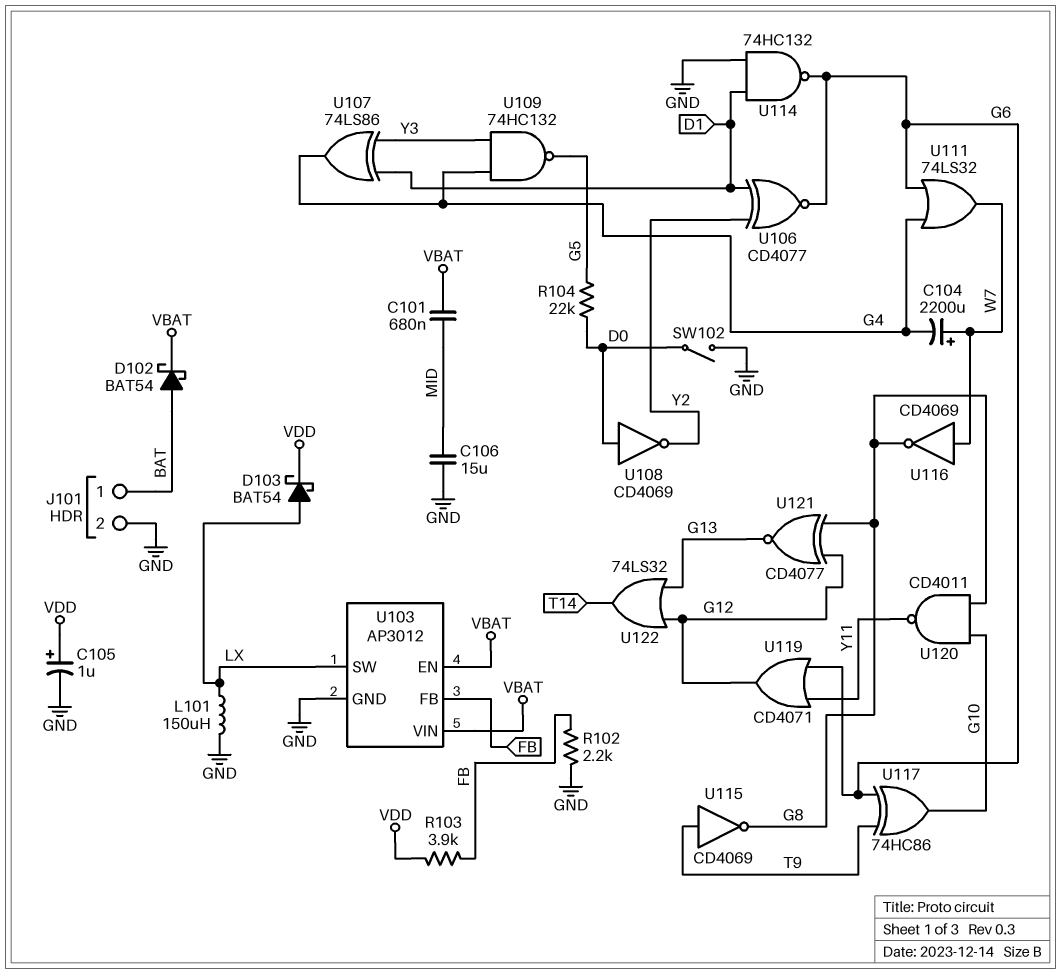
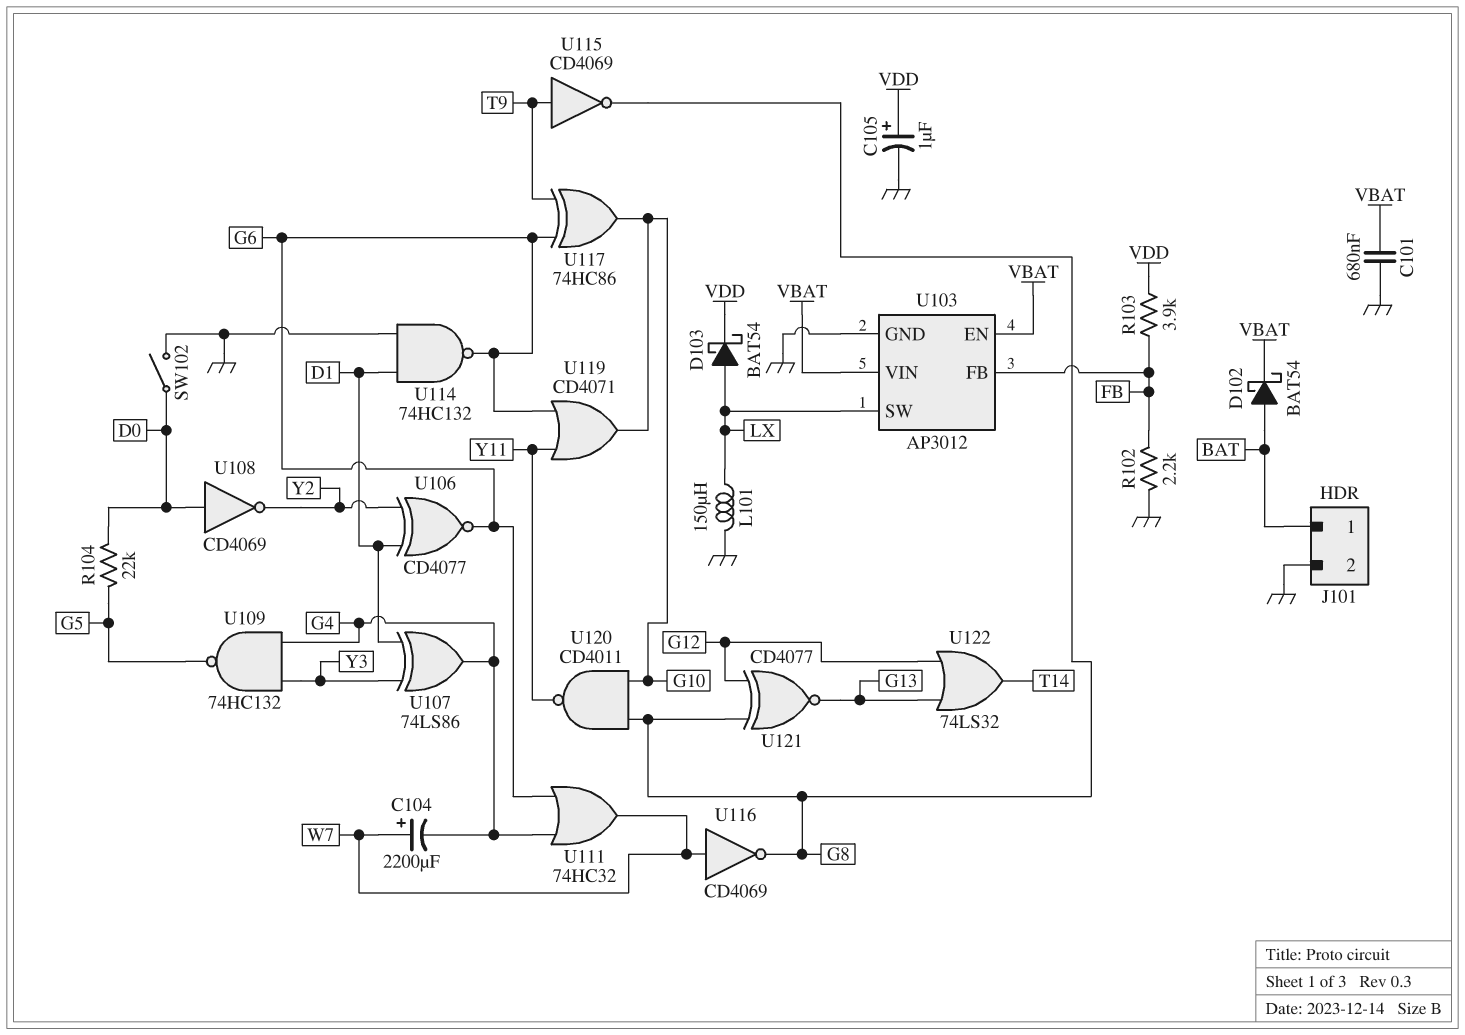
C101: 680nF (MID, VBAT) -> 680nF (GND, VBAT)
C106: 15uF (GND, MID) -> none
U111: OR 74LS32 (in G4, in G6, out W7) -> OR 74HC32 (in G4, in G6, out W7)
U119: OR CD4071 (in G6, in Y11, out G12) -> OR CD4071 (in G6, in Y11, out G10)

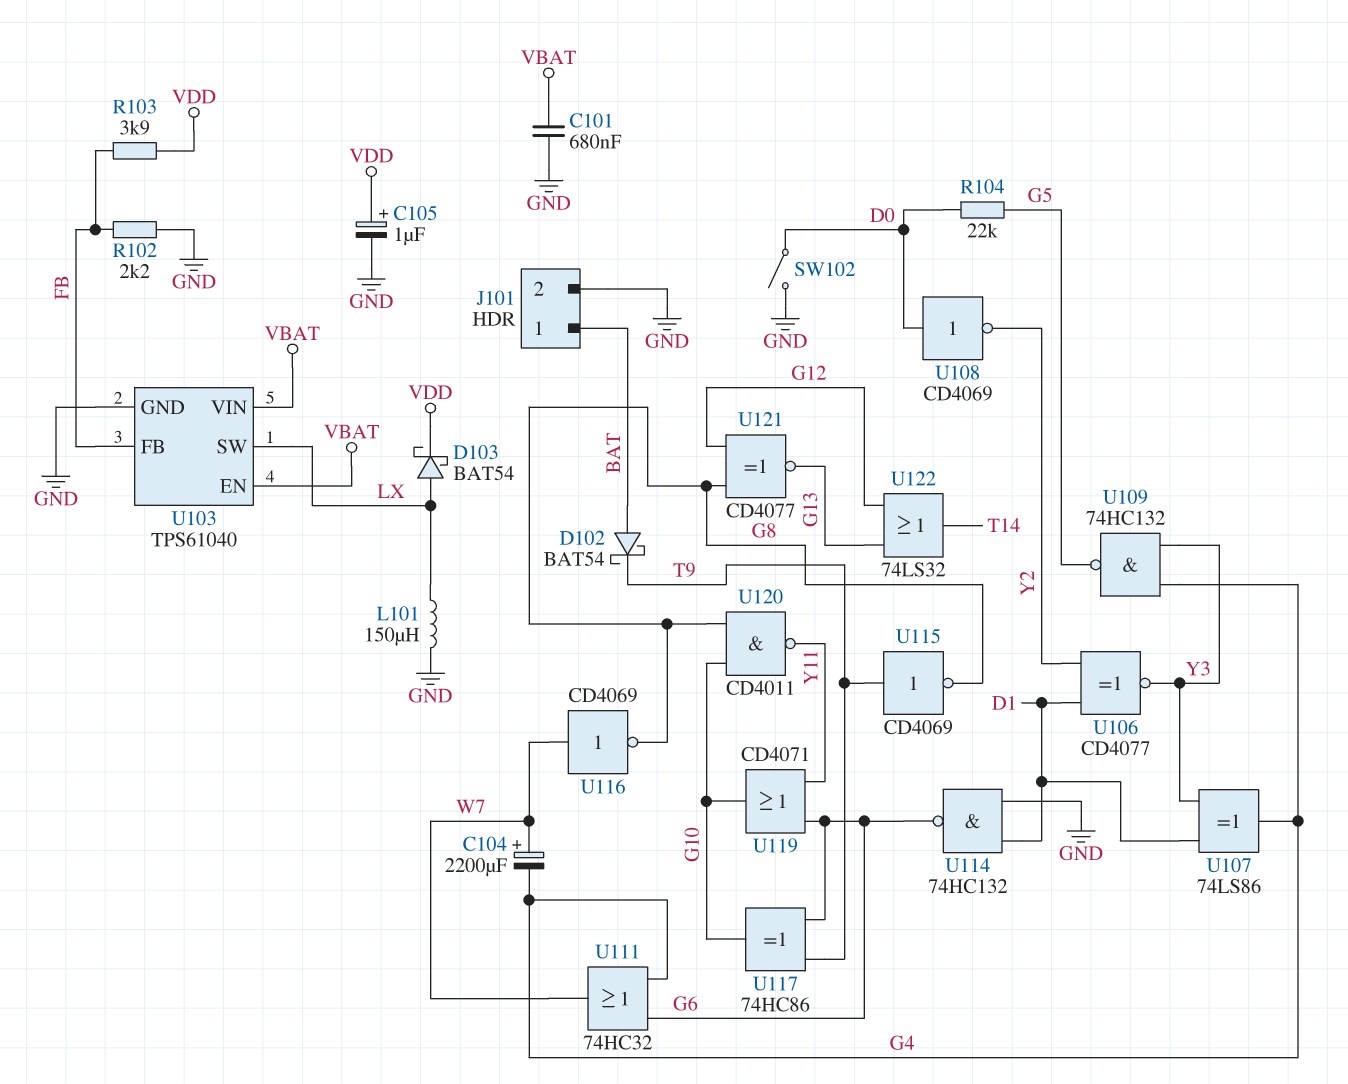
D102: schottky BAT54 (A BAT, K VBAT) -> schottky BAT54 (A BAT, K T9)
U103: AP3012 -> TPS61040
U106: XNOR CD4077 (in D1, in Y2, out G6) -> XNOR CD4077 (in D1, in Y2, out Y3)

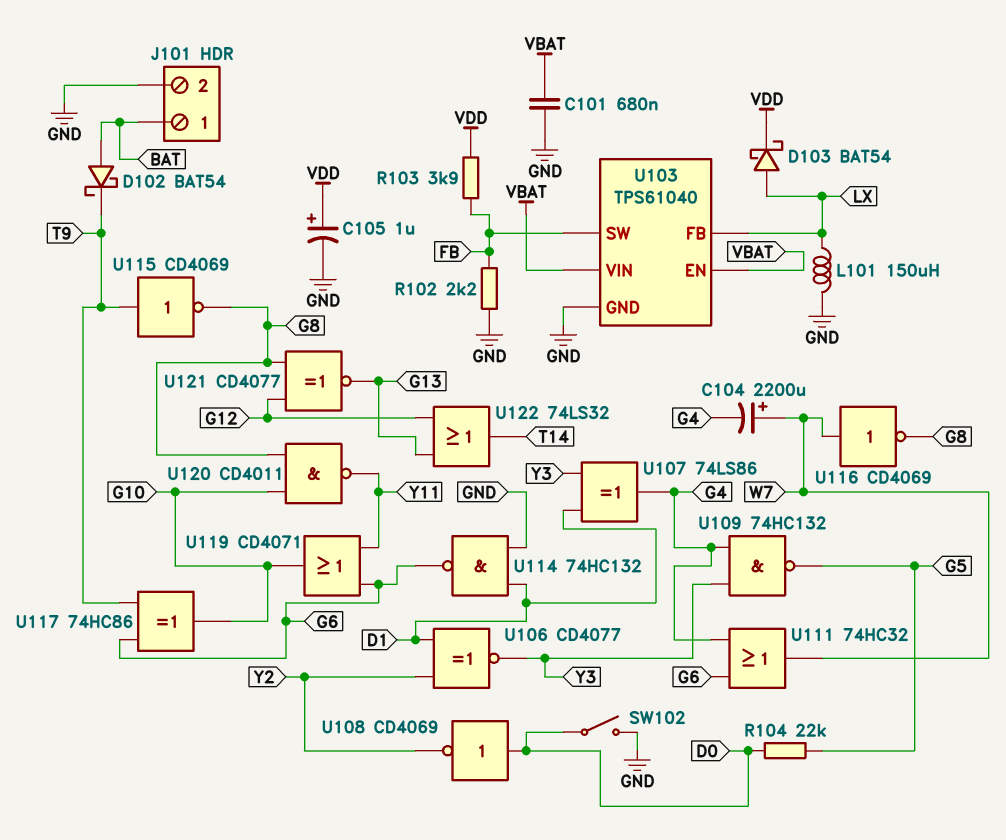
U103 pin FB: FB -> LX
U103 pin SW: LX -> FB

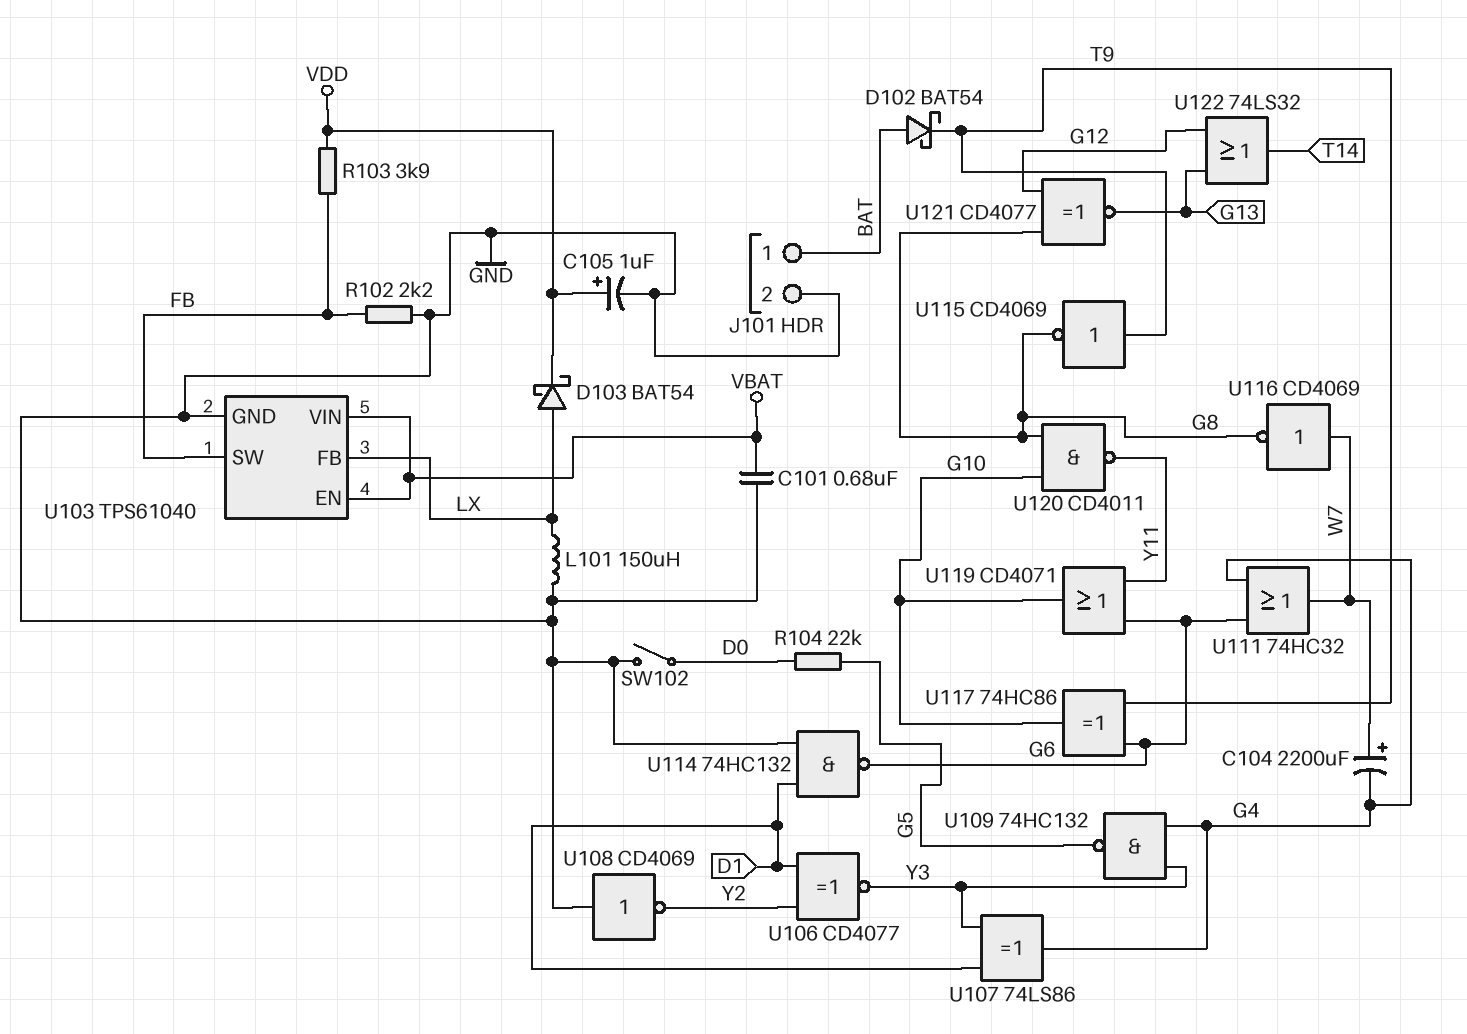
U108: NOT CD4069 (in D0, out Y2) -> NOT CD4069 (in GND, out Y2)

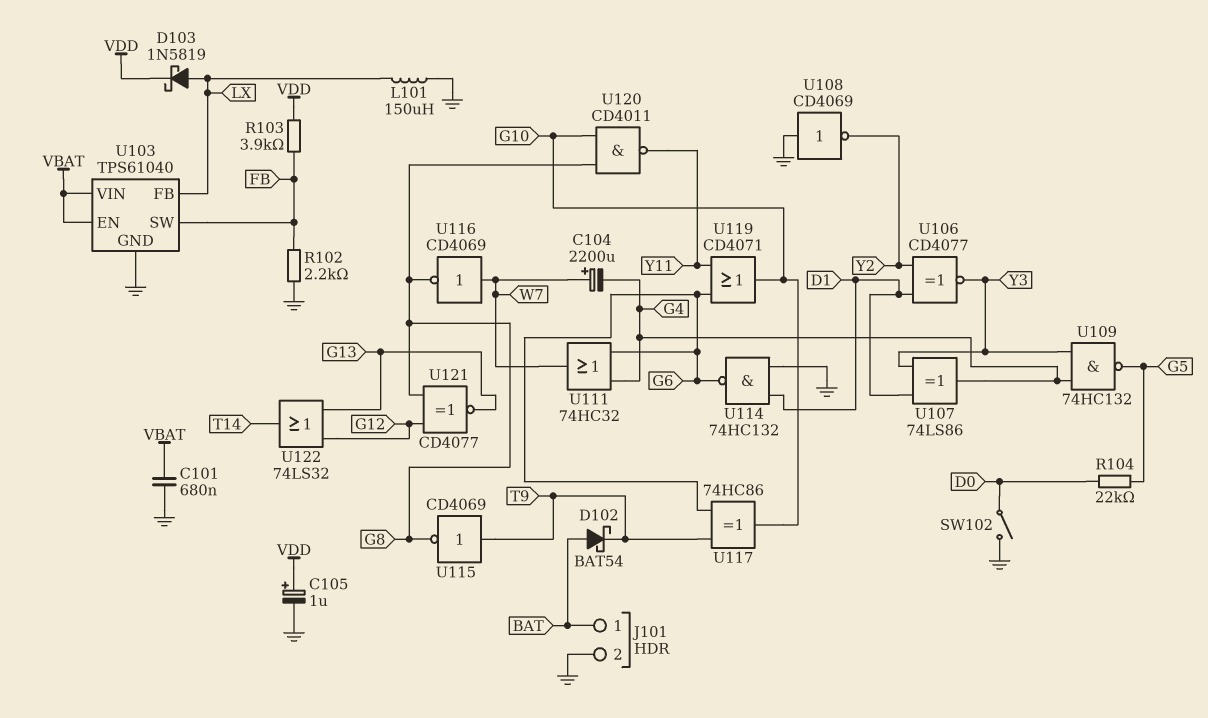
D103: schottky BAT54 (A LX, K VDD) -> schottky 1N5819 (A LX, K VDD)

